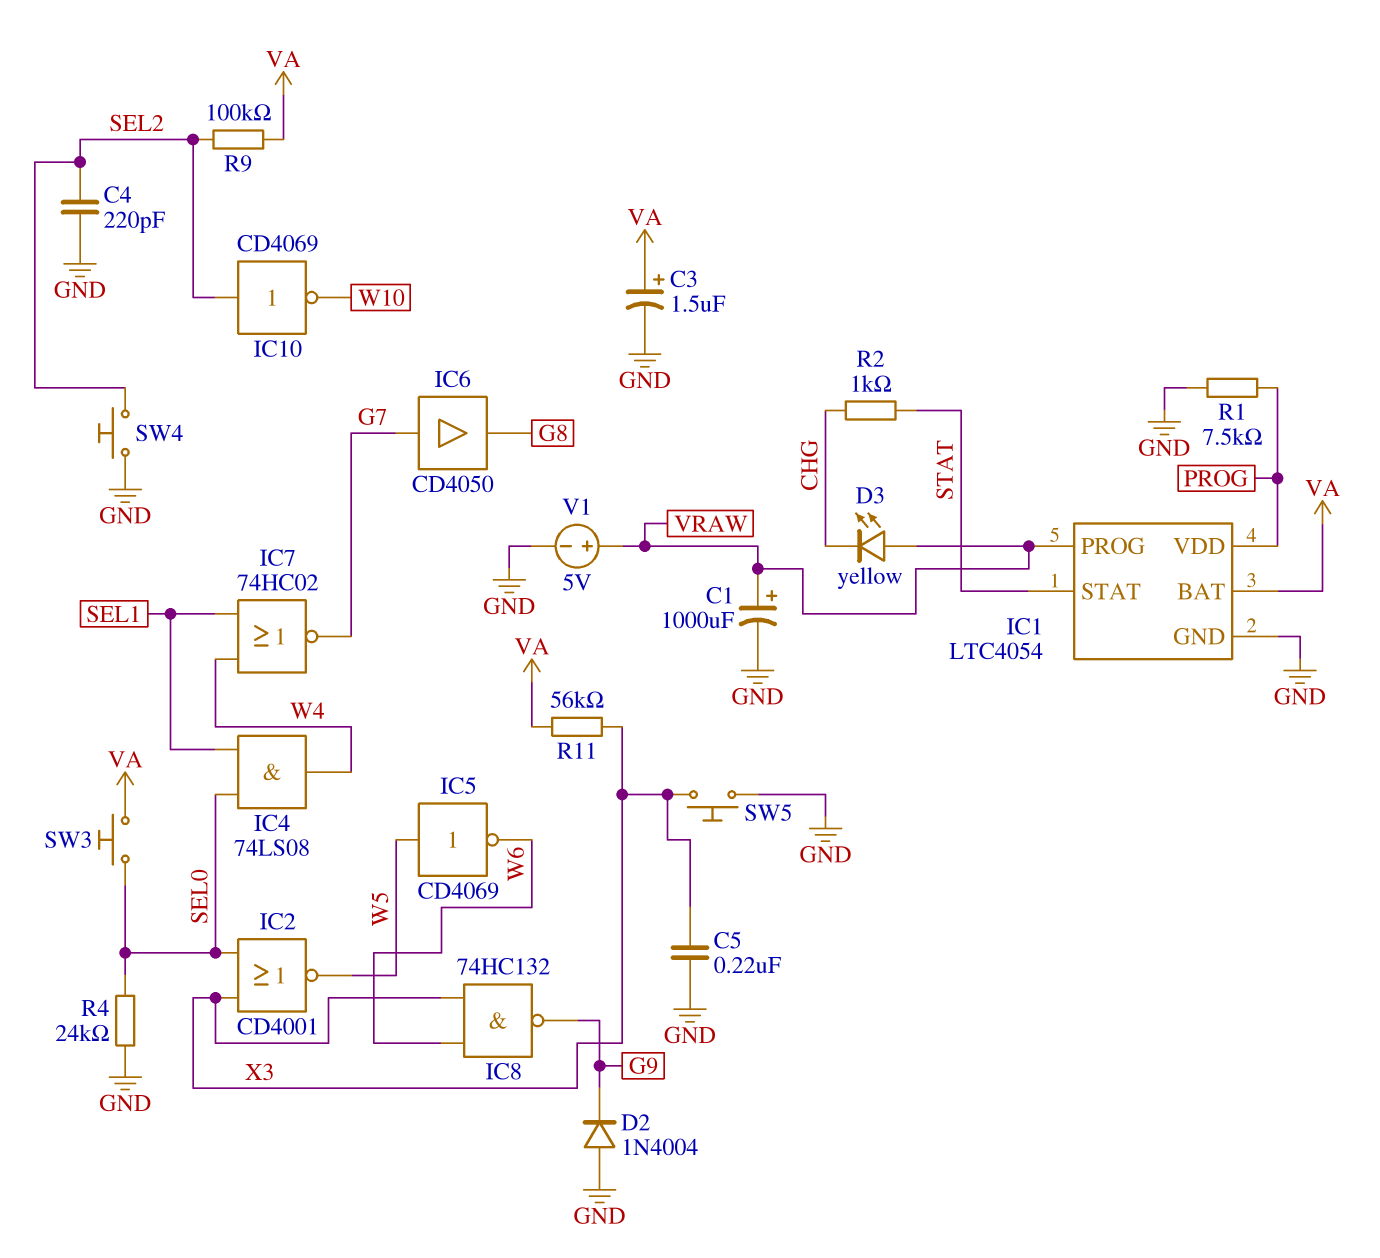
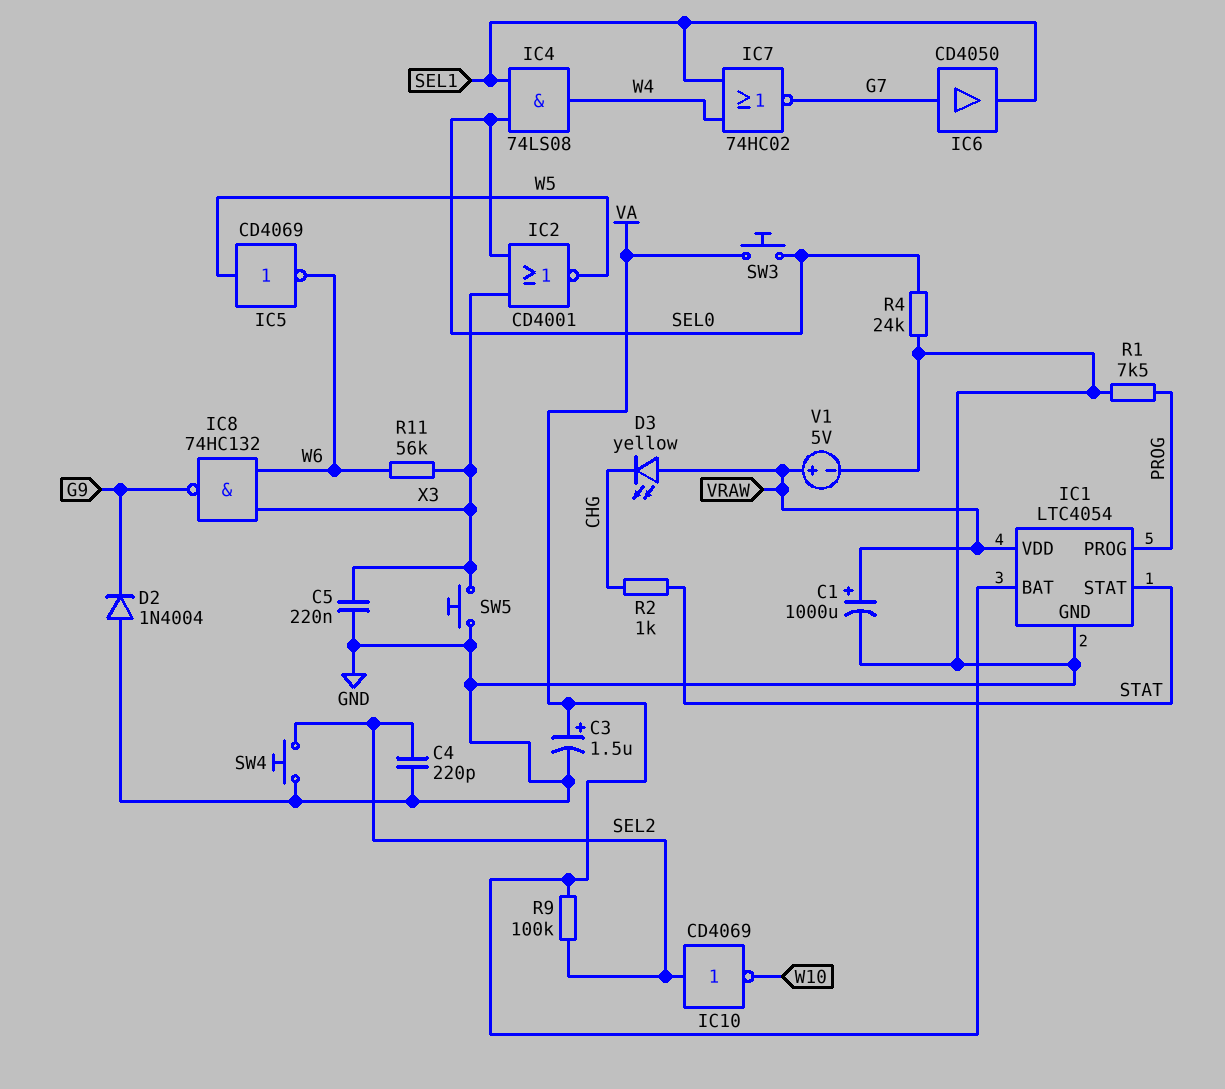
IC1 pin PROG: VRAW -> PROG
IC1 pin VDD: PROG -> VRAW
IC6: buffer CD4050 (in G7, out G8) -> buffer CD4050 (in G7, out SEL1)
R11: 56k (VA, X3) -> 56k (W6, X3)

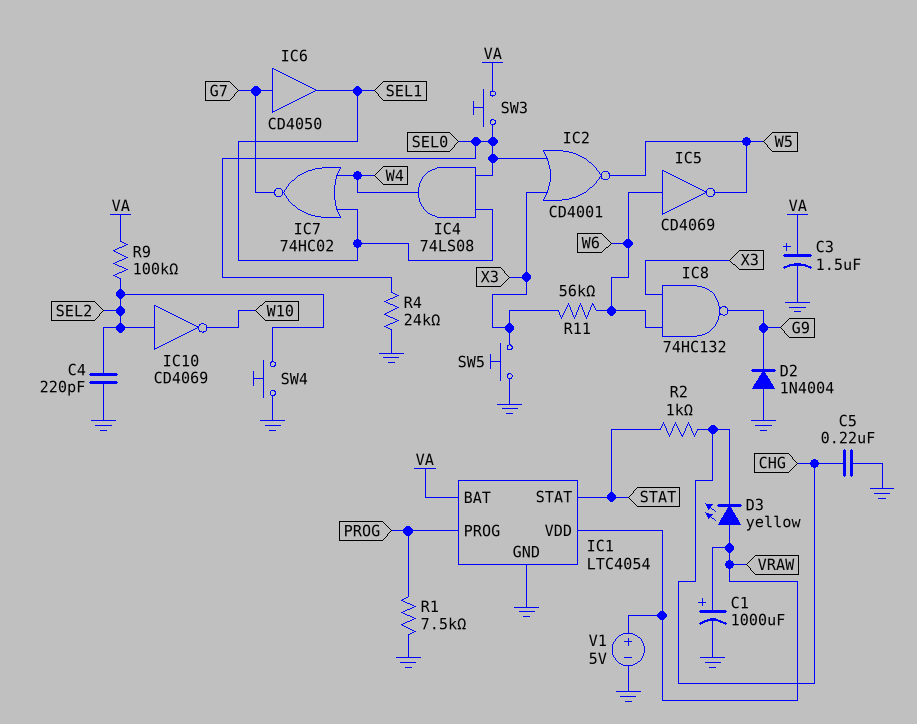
C5: 220nF (GND, X3) -> 220nF (CHG, GND)
IC5: NOT CD4069 (in W5, out W6) -> NOT CD4069 (in W6, out W5)

